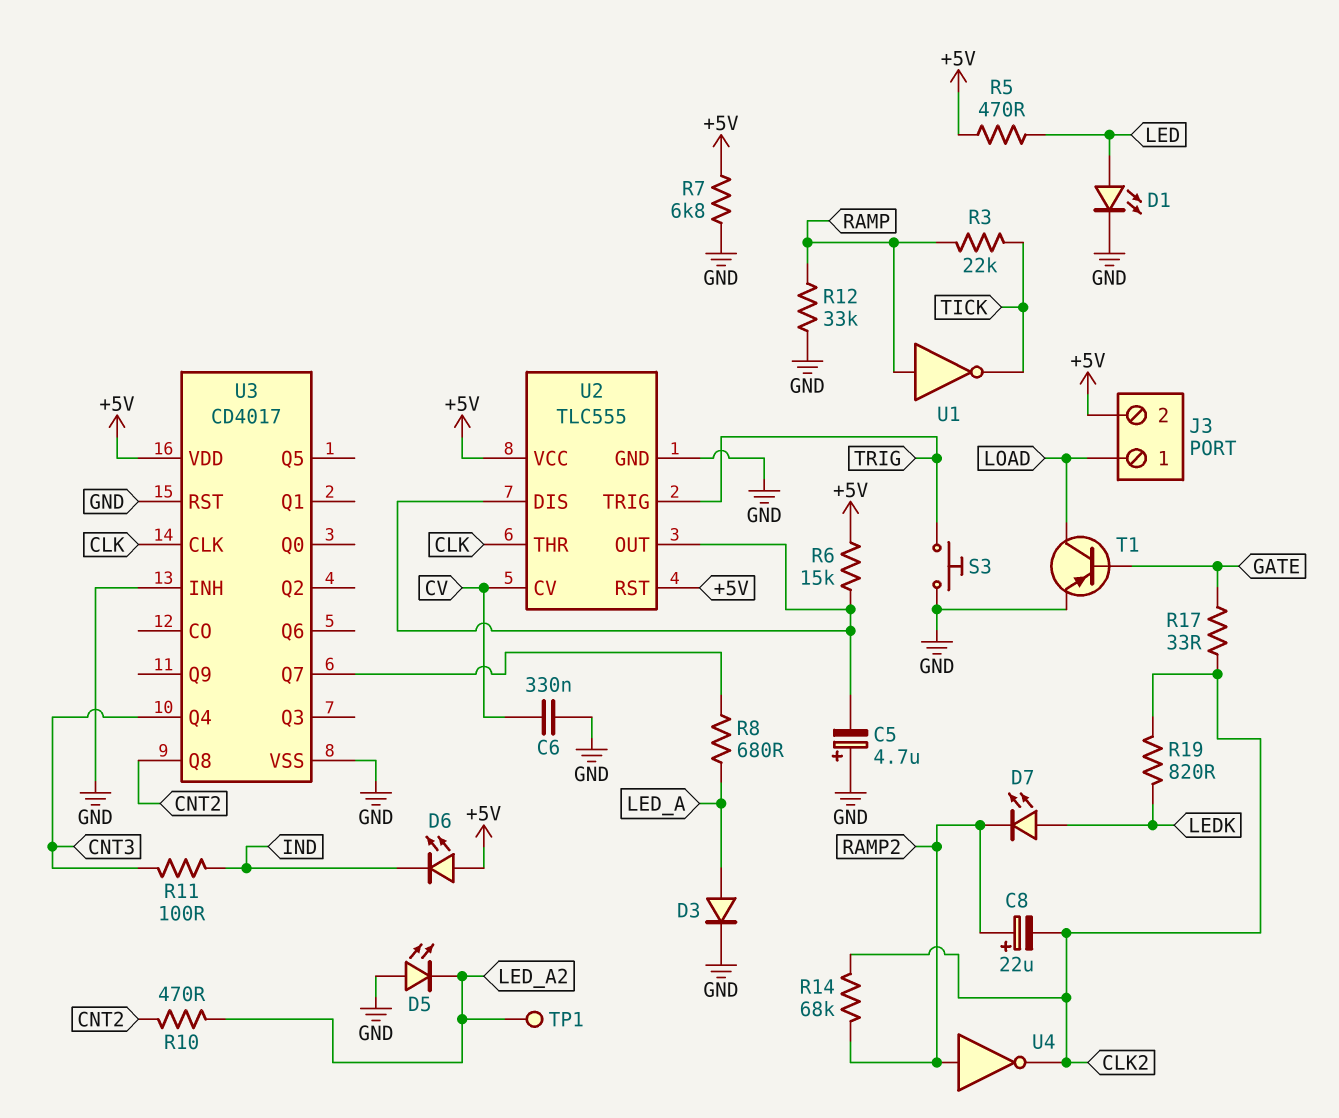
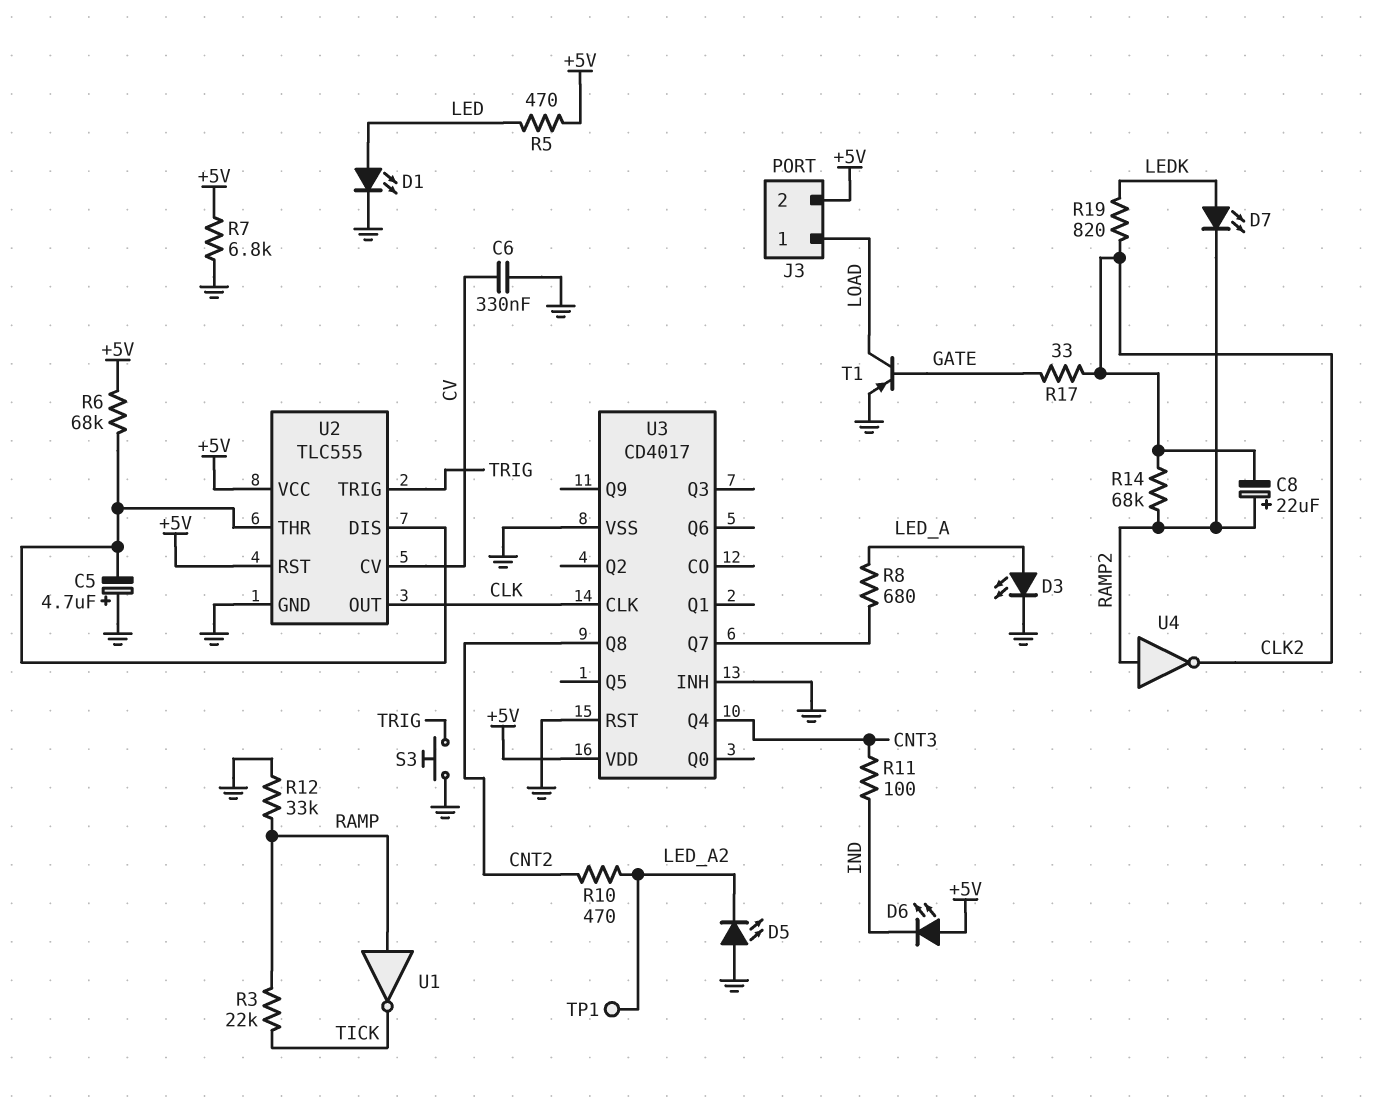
D3: diode (A LED_A, K GND) -> LED (A LED_A, K GND)
R6: 15k (+5V, U2/DIS) -> 68k (+5V, U2/DIS)
U2 pin OUT: U2/DIS -> CLK
U2 pin THR: CLK -> U2/DIS

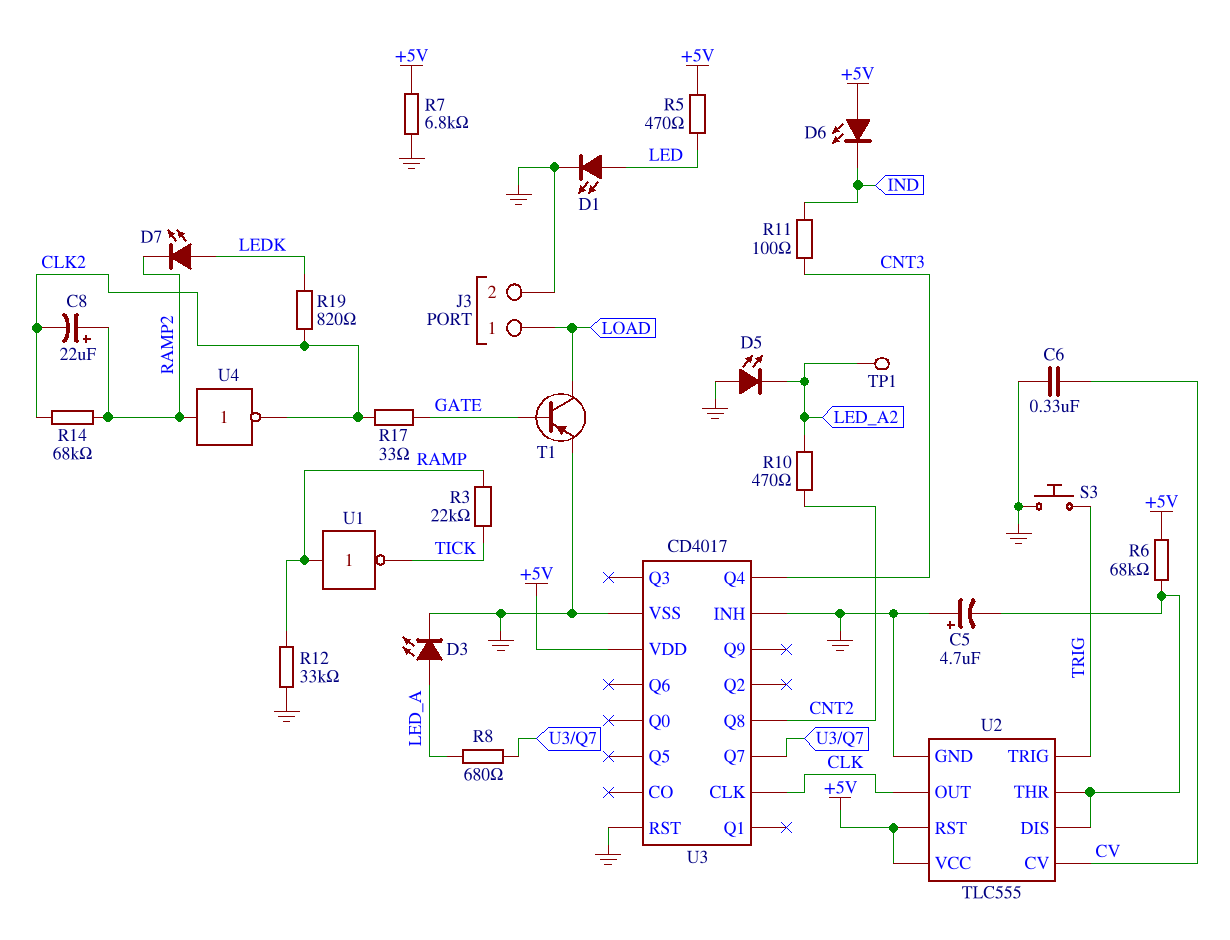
J3 pin 2: +5V -> GND

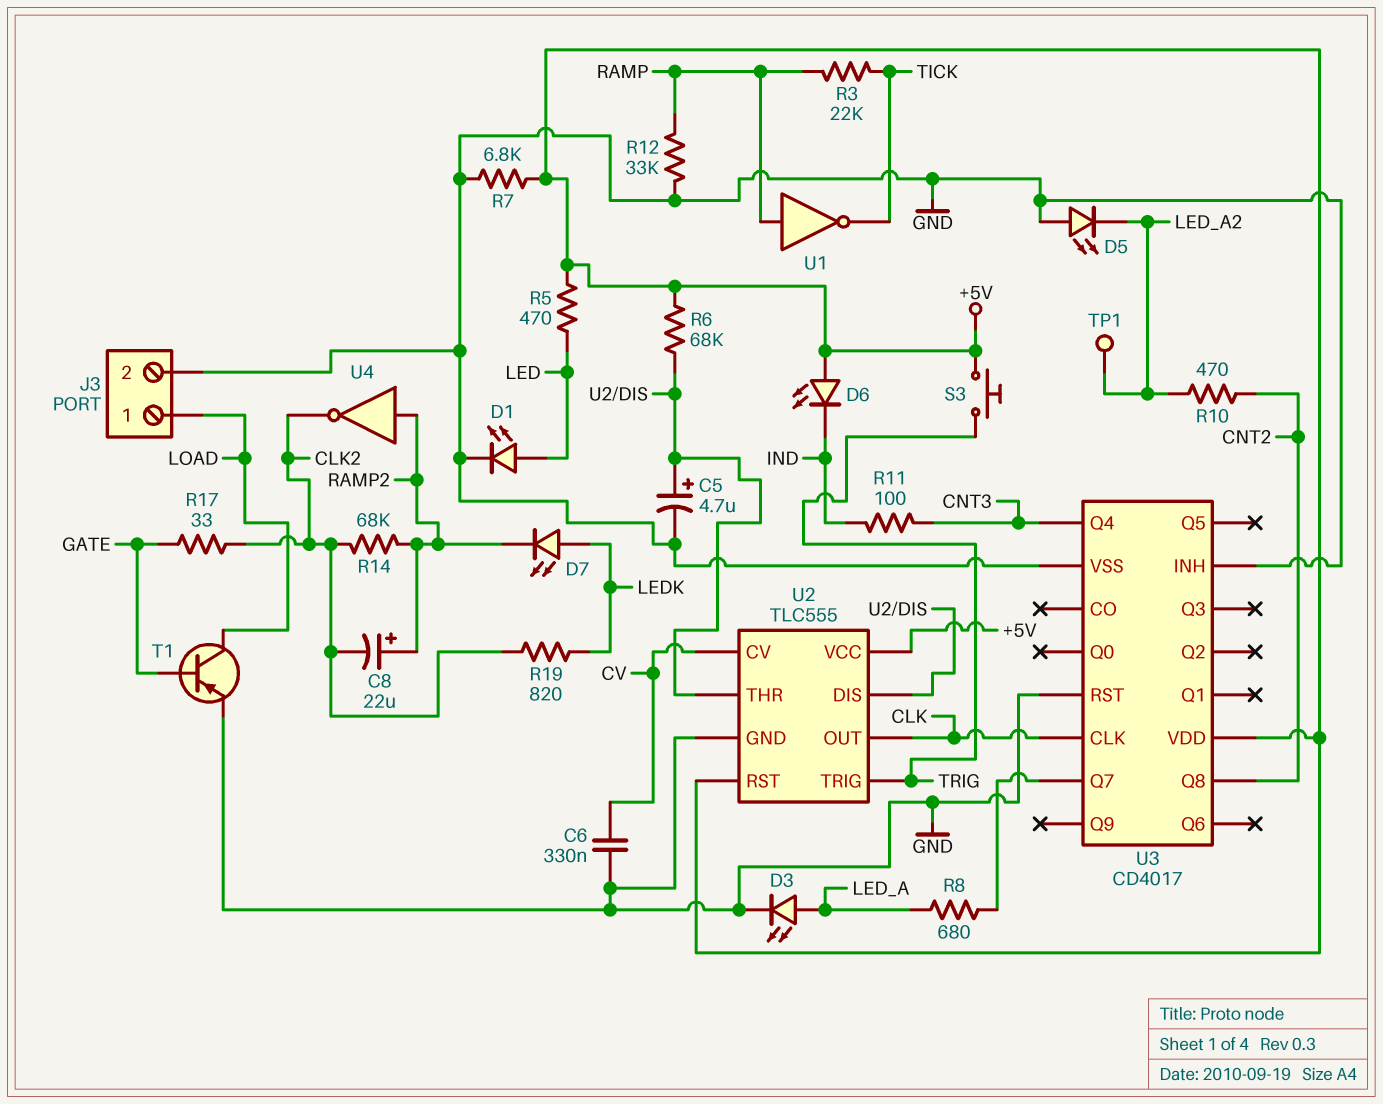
C5: 4.7uF (plus GND, minus U2/DIS) -> 4.7uF (plus U2/DIS, minus GND)
S3: button (GND, TRIG) -> button (+5V, TRIG)

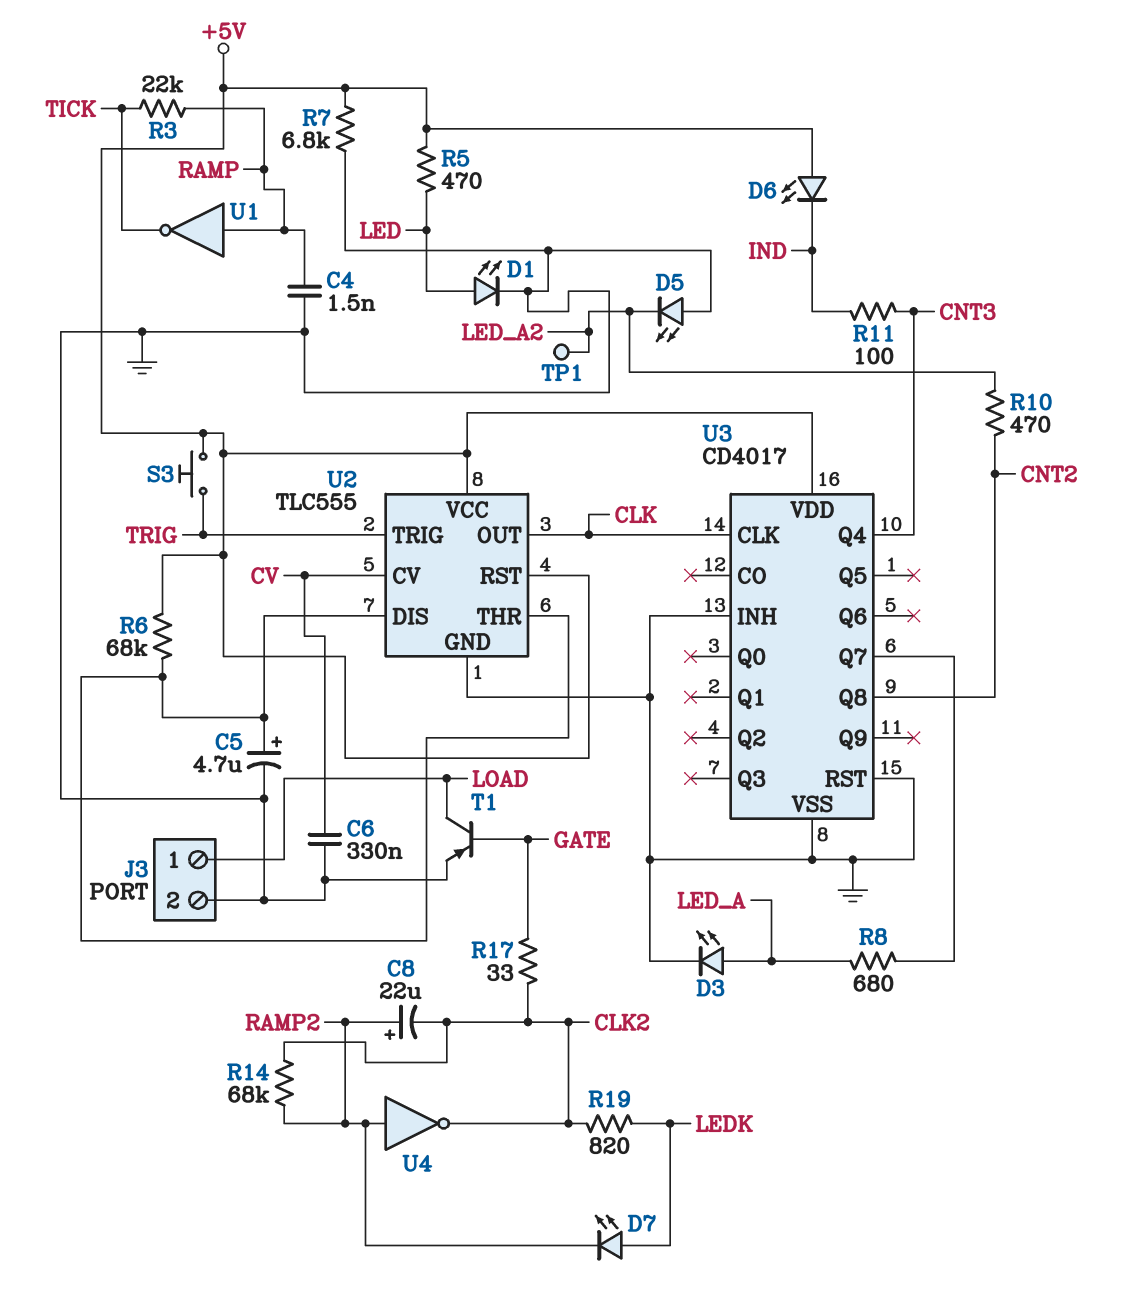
C4: none -> 1.5nF (GND, RAMP)
R12: 33k (GND, RAMP) -> none

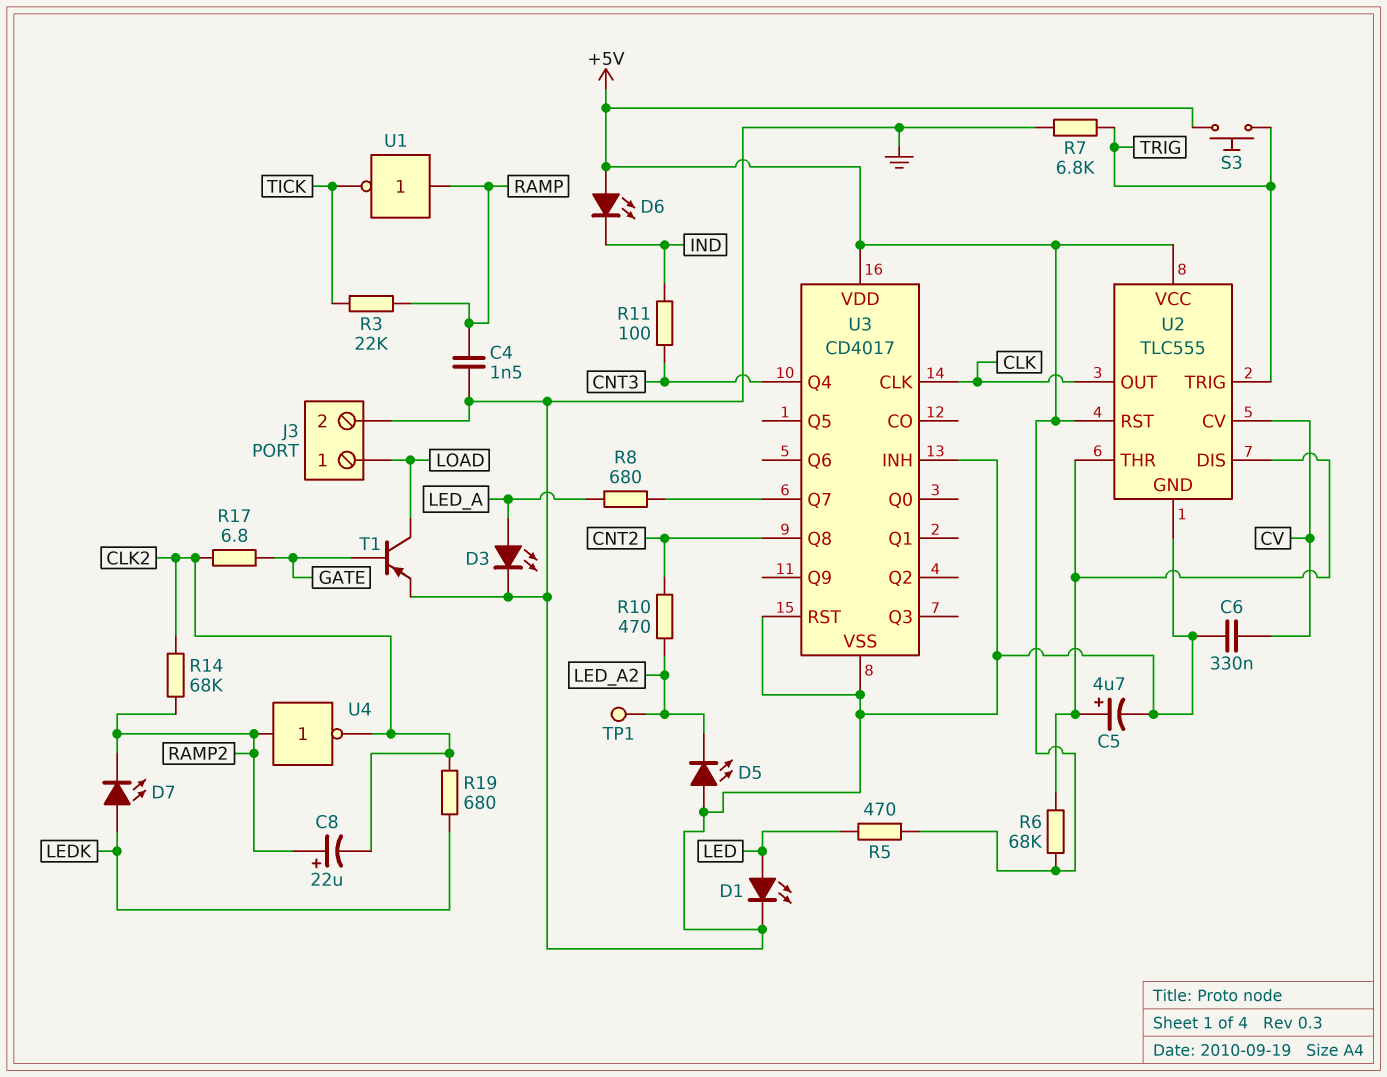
R7: 6.8k (+5V, GND) -> 6.8k (GND, TRIG)
R17: 33 (CLK2, GATE) -> 6.8 (CLK2, GATE)
R19: 820 (CLK2, LEDK) -> 680 (CLK2, LEDK)

